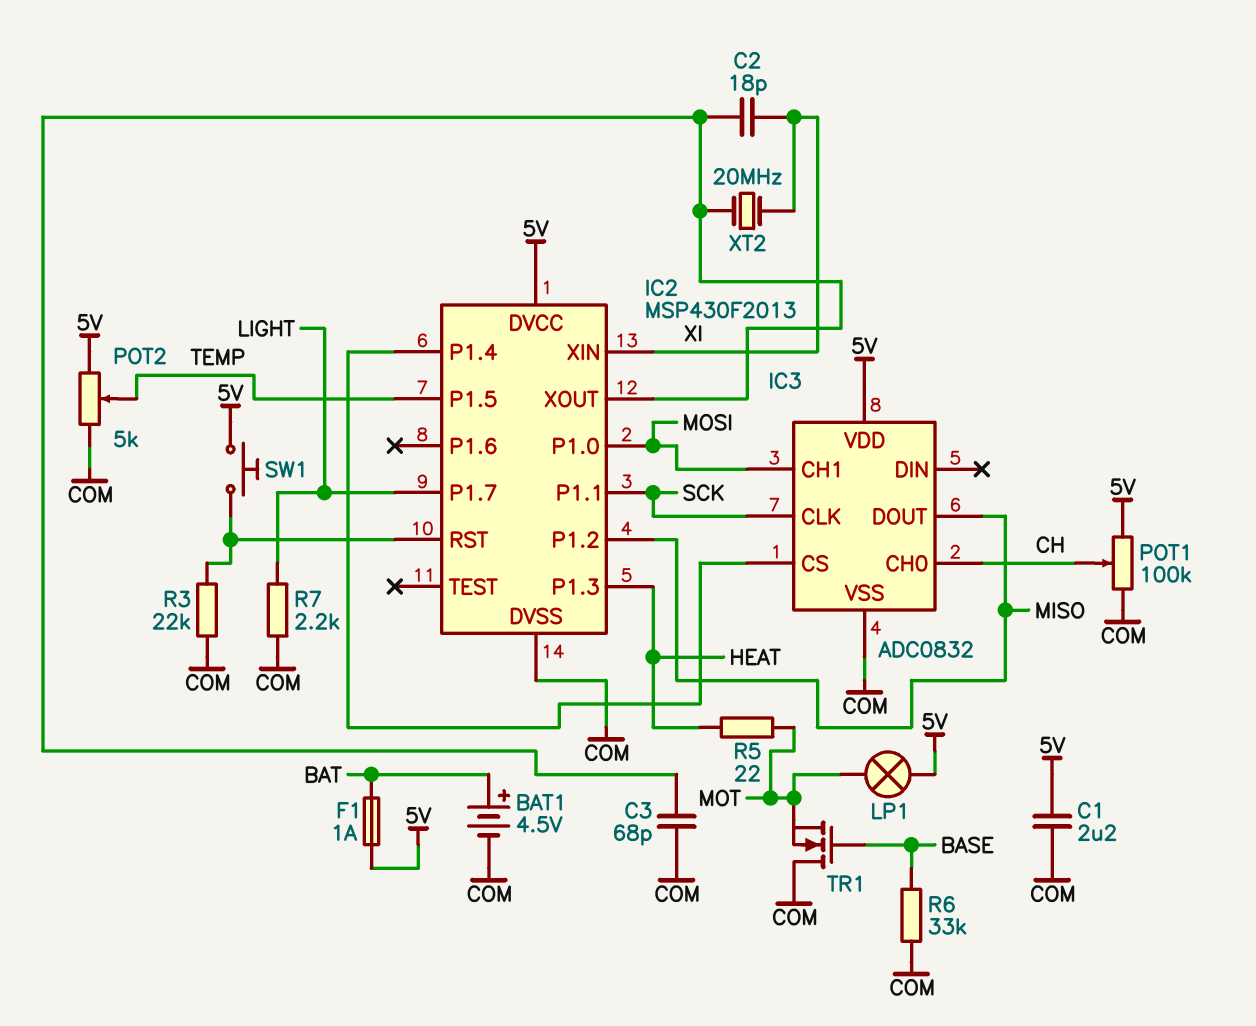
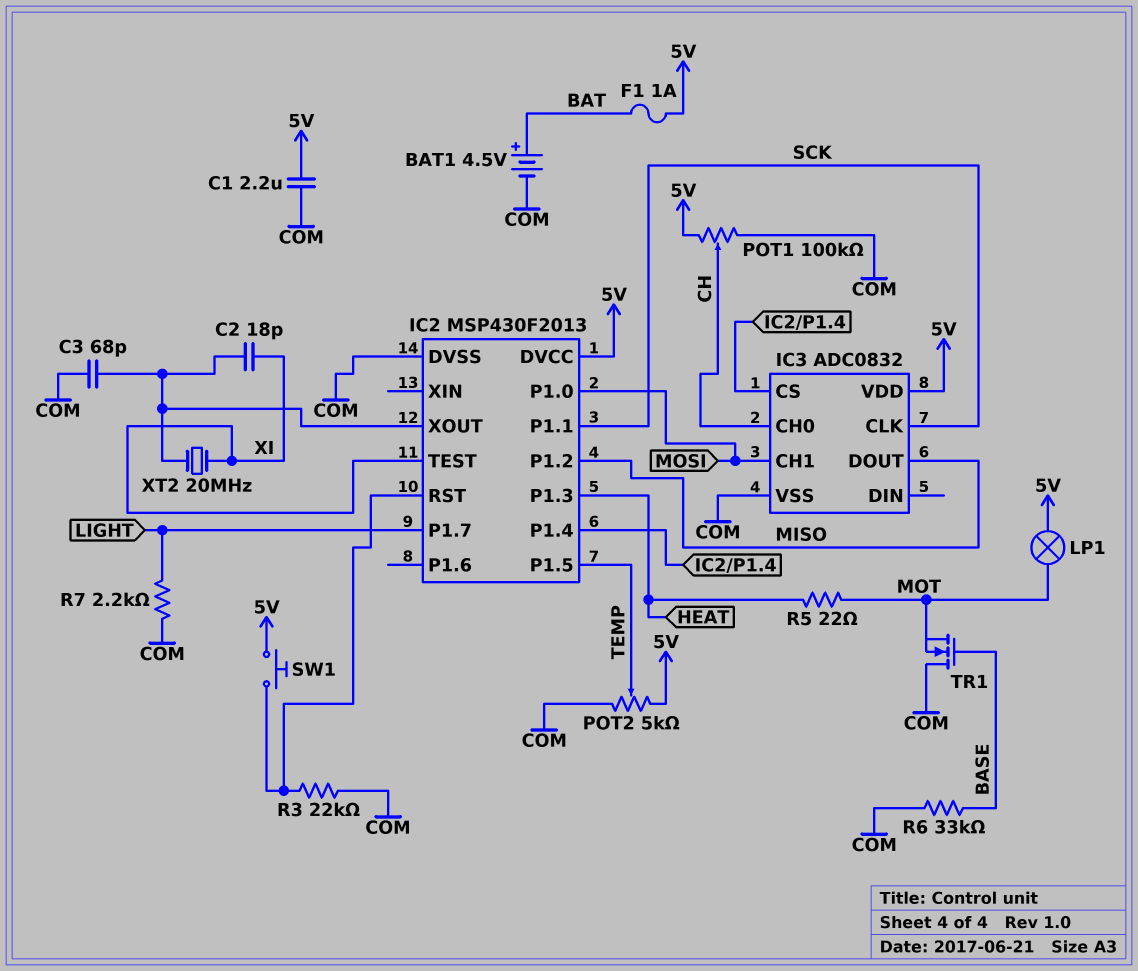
IC2 pin TEST: none -> XI
IC2 pin XIN: XI -> none

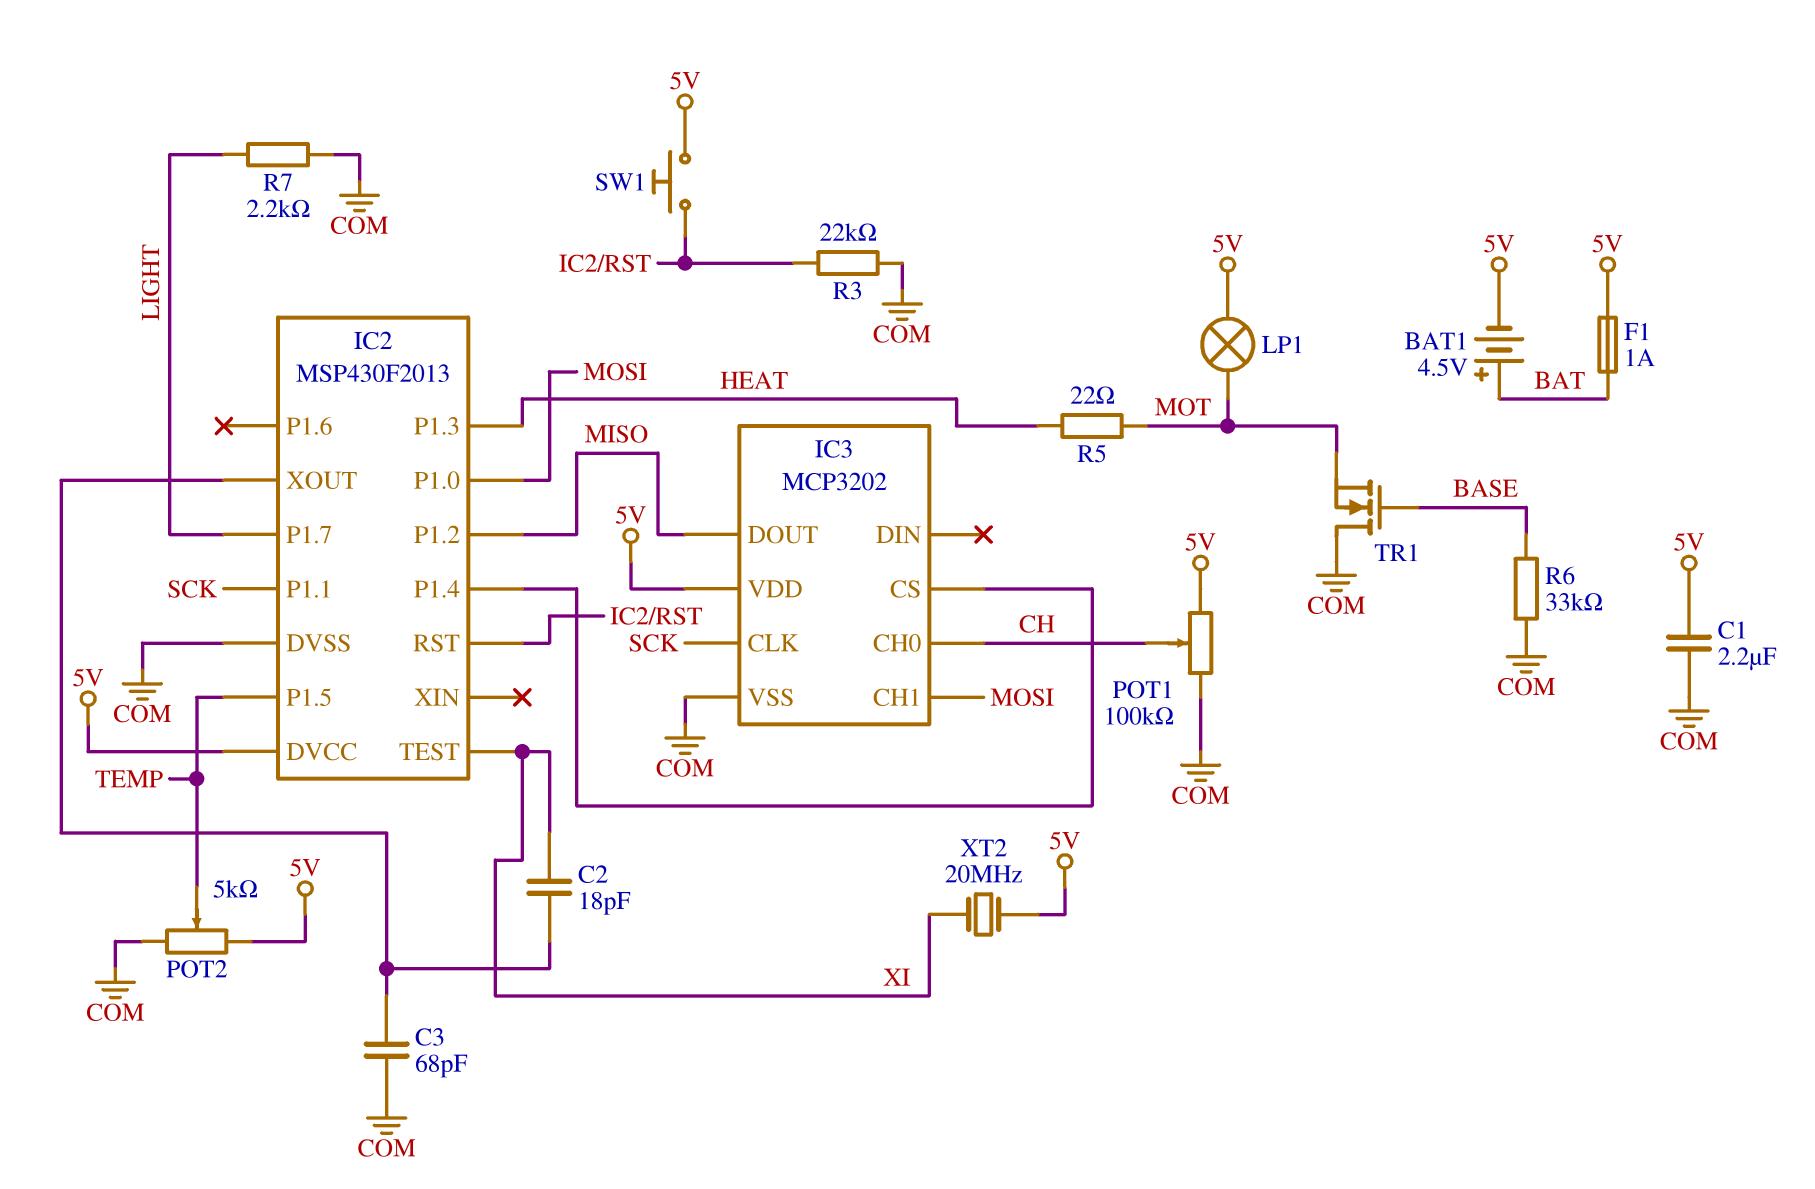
BAT1: 4.5V (plus BAT, minus COM) -> 4.5V (plus BAT, minus 5V)
IC3: ADC0832 -> MCP3202
XT2: 20MHz (IC2/XOUT, XI) -> 20MHz (5V, XI)

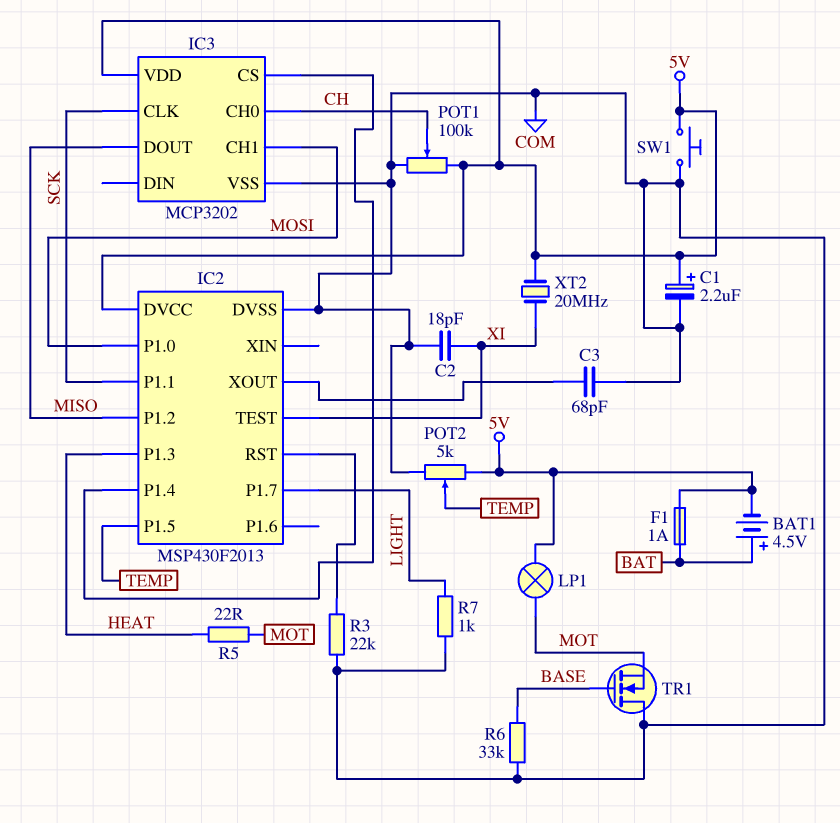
C1: 2.2uF (5V, COM) -> 2.2uF (plus 5V, minus COM)
C2: 18pF (IC2/XOUT, XI) -> 18pF (COM, XI)
R7: 2.2k (COM, LIGHT) -> 1k (COM, LIGHT)
SW1: button (5V, IC2/RST) -> button (5V, COM)

